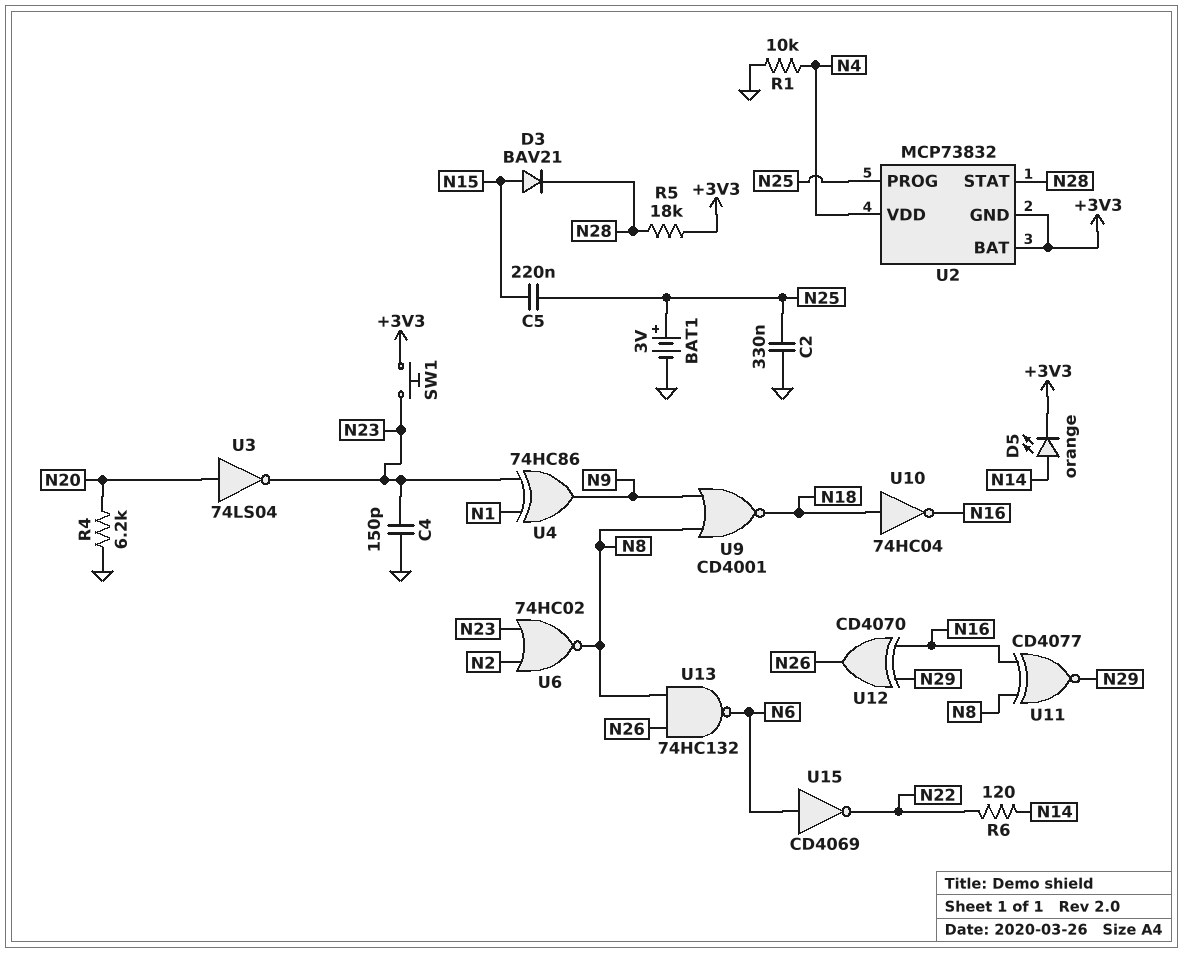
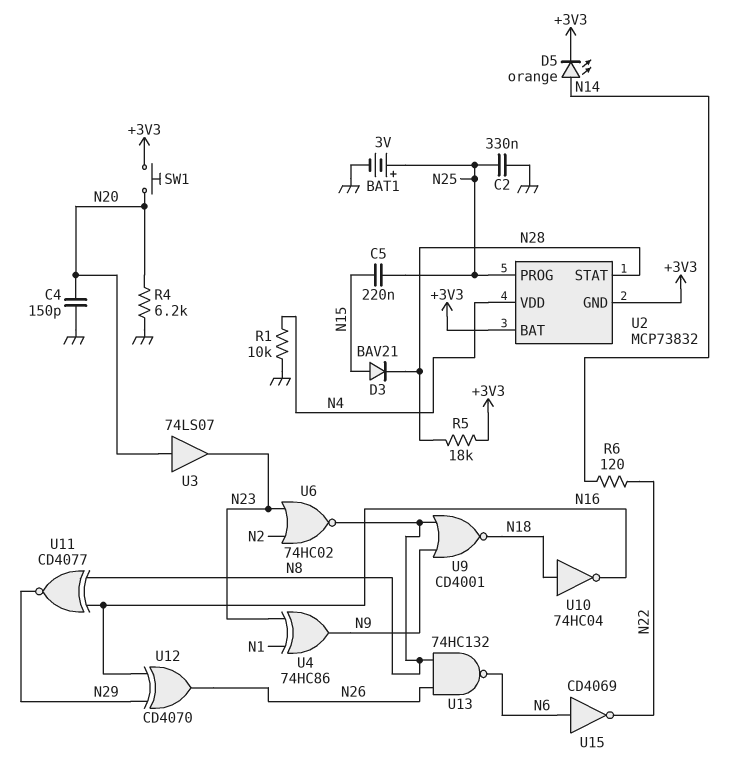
C4: 150pF (GND, N23) -> 150pF (GND, N20)
SW1: button (+3V3, N23) -> button (+3V3, N20)
U3: NOT 74LS04 (in N20, out N23) -> buffer 74LS07 (in N20, out N23)

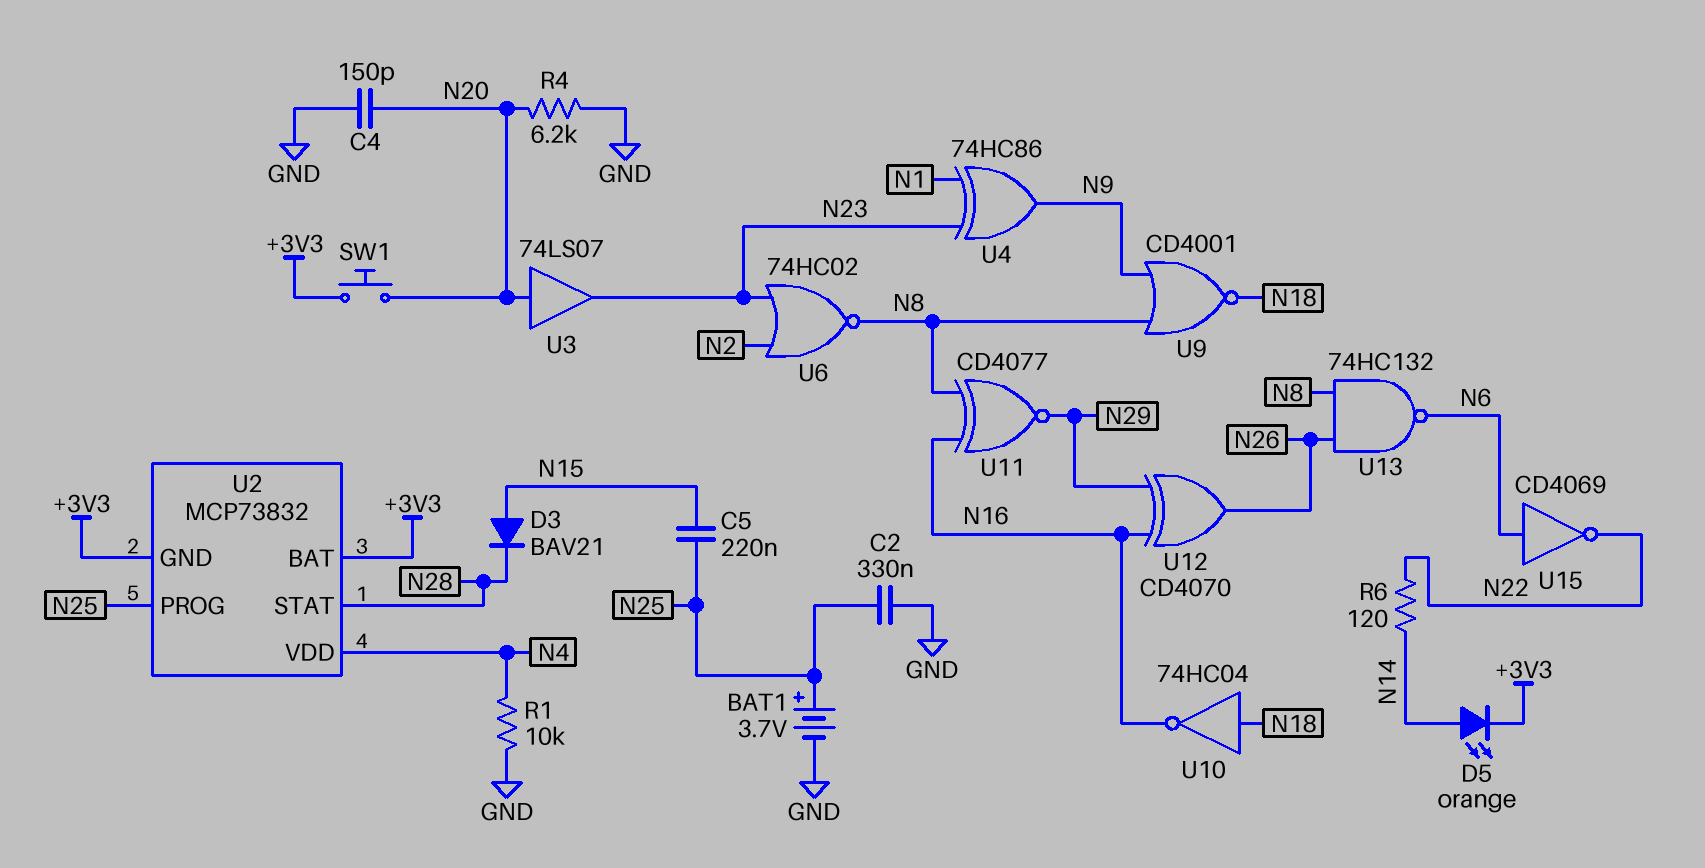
BAT1: 3V (plus N25, minus GND) -> 3.7V (plus N25, minus GND)
R5: 18k (+3V3, N28) -> none

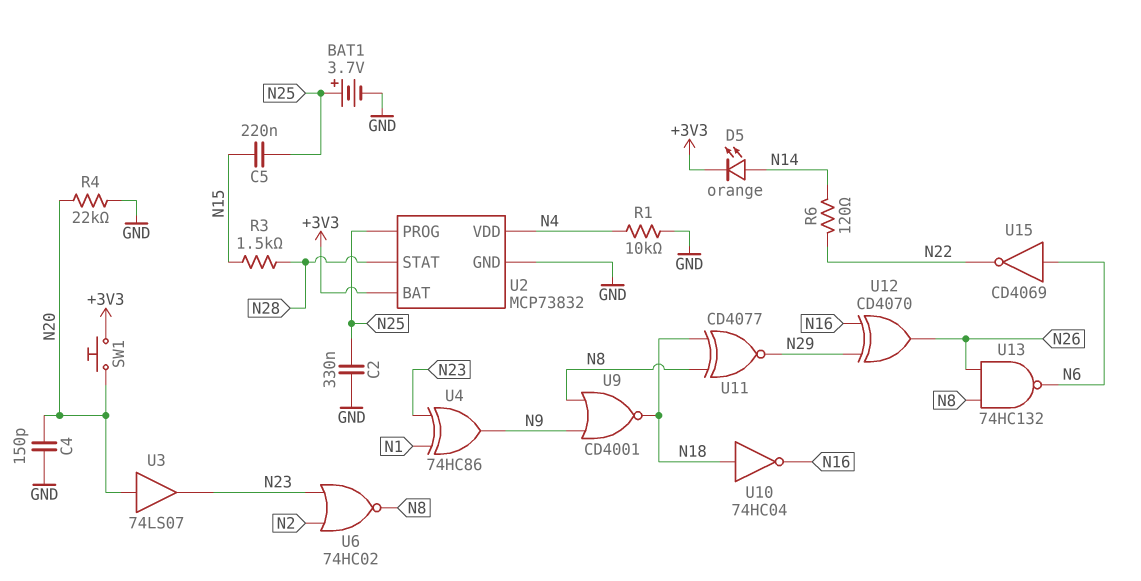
D3: diode BAV21 (A N15, K N28) -> none
R3: none -> 1.5k (N15, N28)
R4: 6.2k (GND, N20) -> 22k (GND, N20)
U2 pin GND: +3V3 -> GND
U11: XNOR CD4077 (in N8, in N16, out N29) -> XNOR CD4077 (in N8, in N18, out N29)

